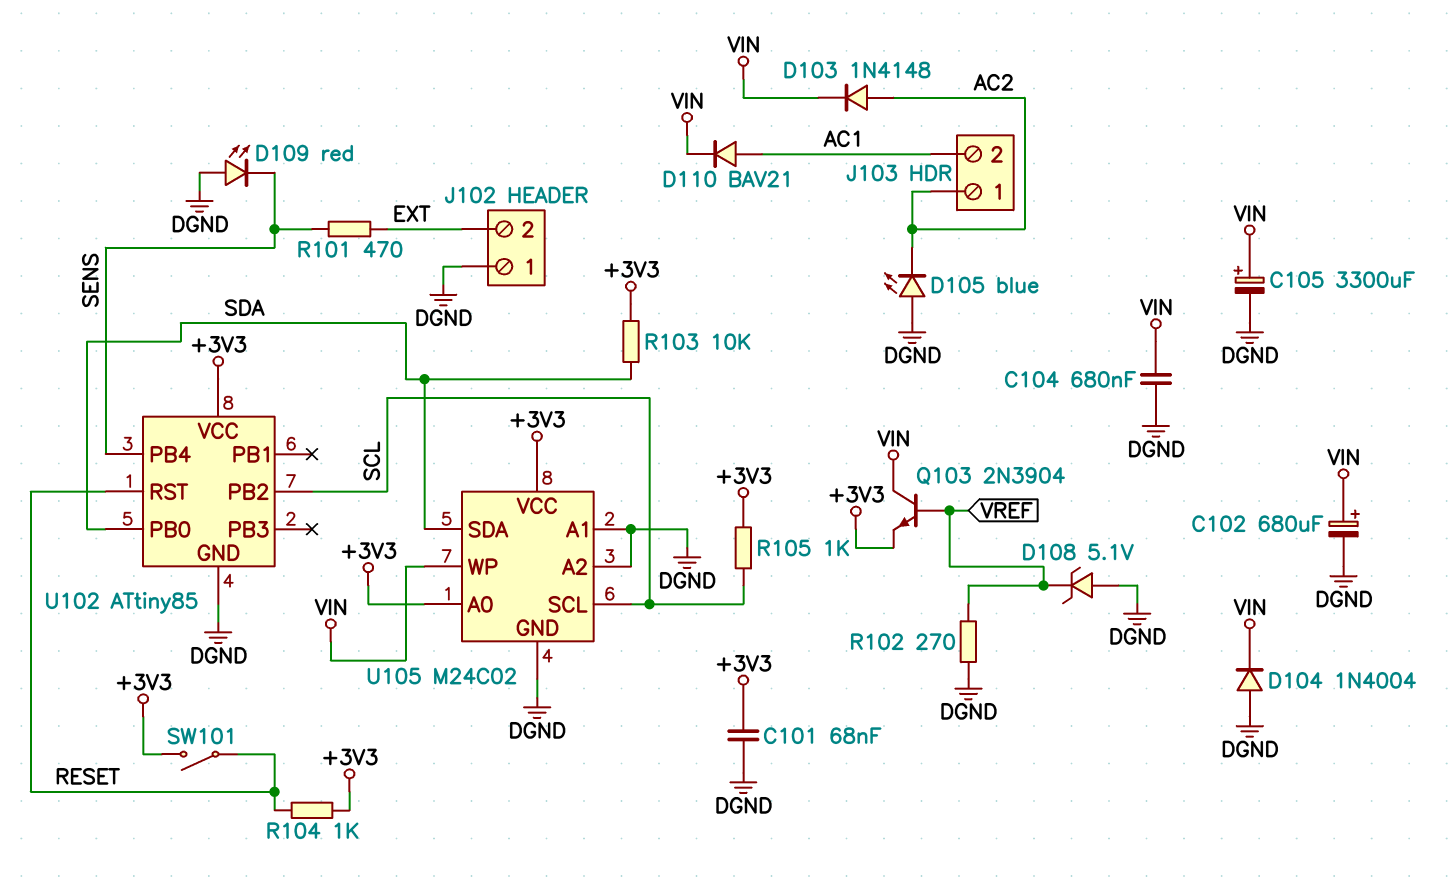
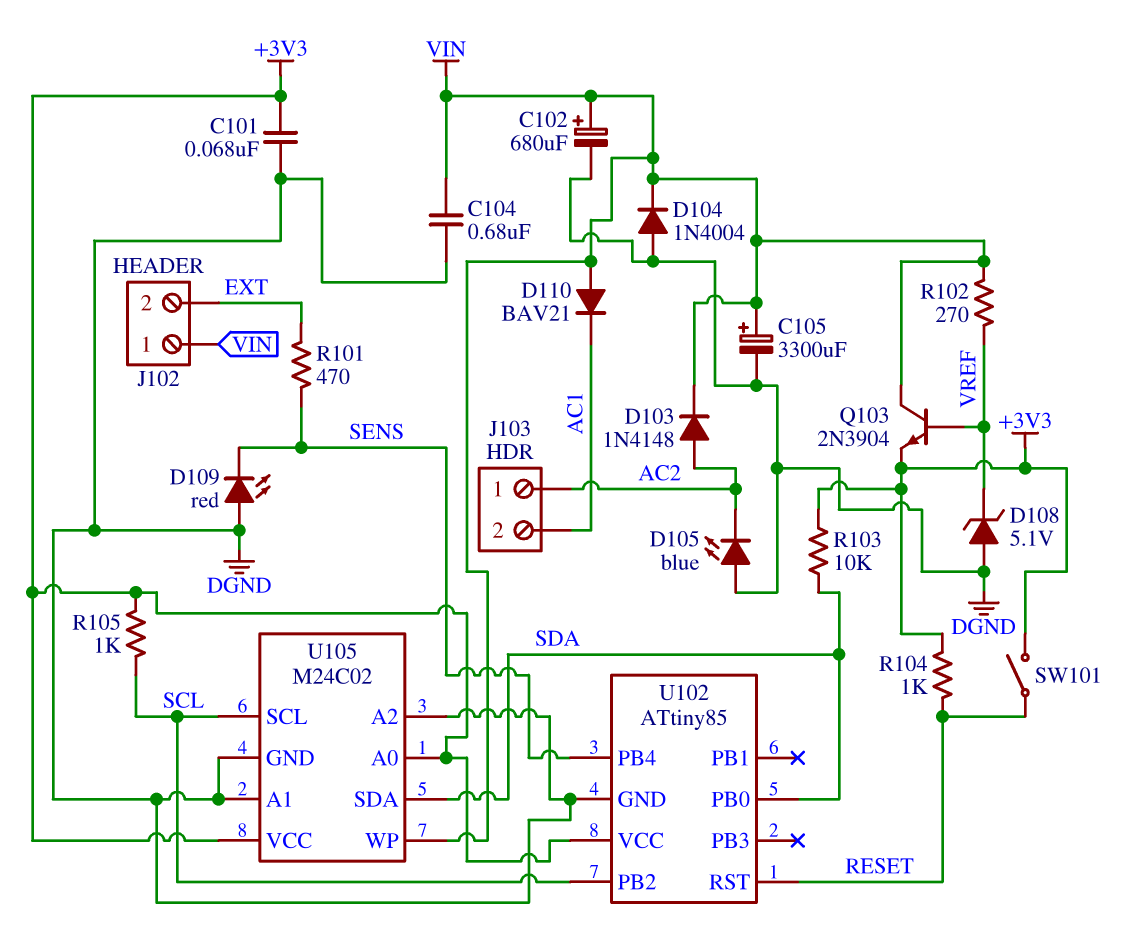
D110: diode BAV21 (A AC1, K VIN) -> diode BAV21 (A VIN, K AC1)
J102 pin 1: DGND -> VIN
R102: 270 (DGND, VREF) -> 270 (VIN, VREF)

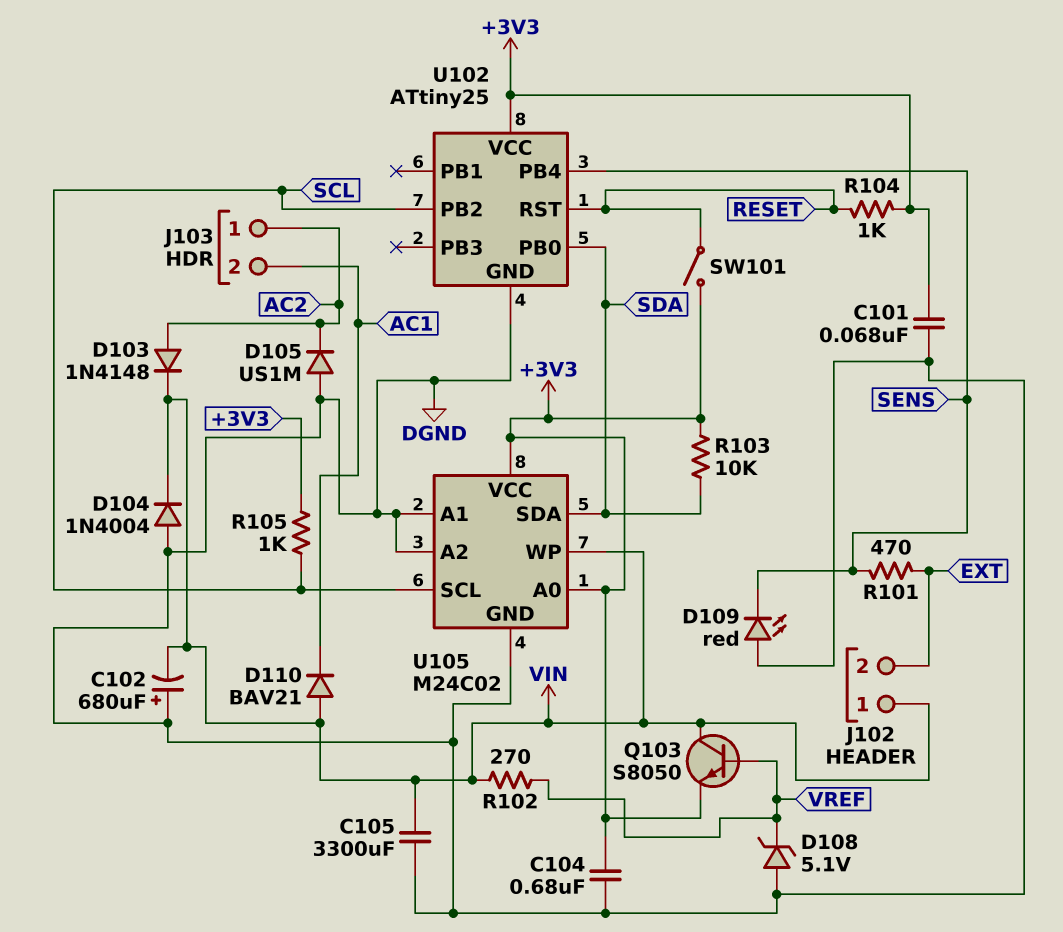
C102: 680uF (plus VIN, minus DGND) -> 680uF (plus DGND, minus VIN)
C104: 680nF (DGND, VIN) -> 680nF (+3V3, DGND)
C105: 3300uF (plus VIN, minus DGND) -> 3300uF (DGND, VIN)
D105: LED blue (A DGND, K AC2) -> diode US1M (A DGND, K AC2)
Q103: NPN 2N3904 (B VREF, C VIN, E +3V3) -> NPN S8050 (B VREF, C VIN, E +3V3)
U102: ATtiny85 -> ATtiny25

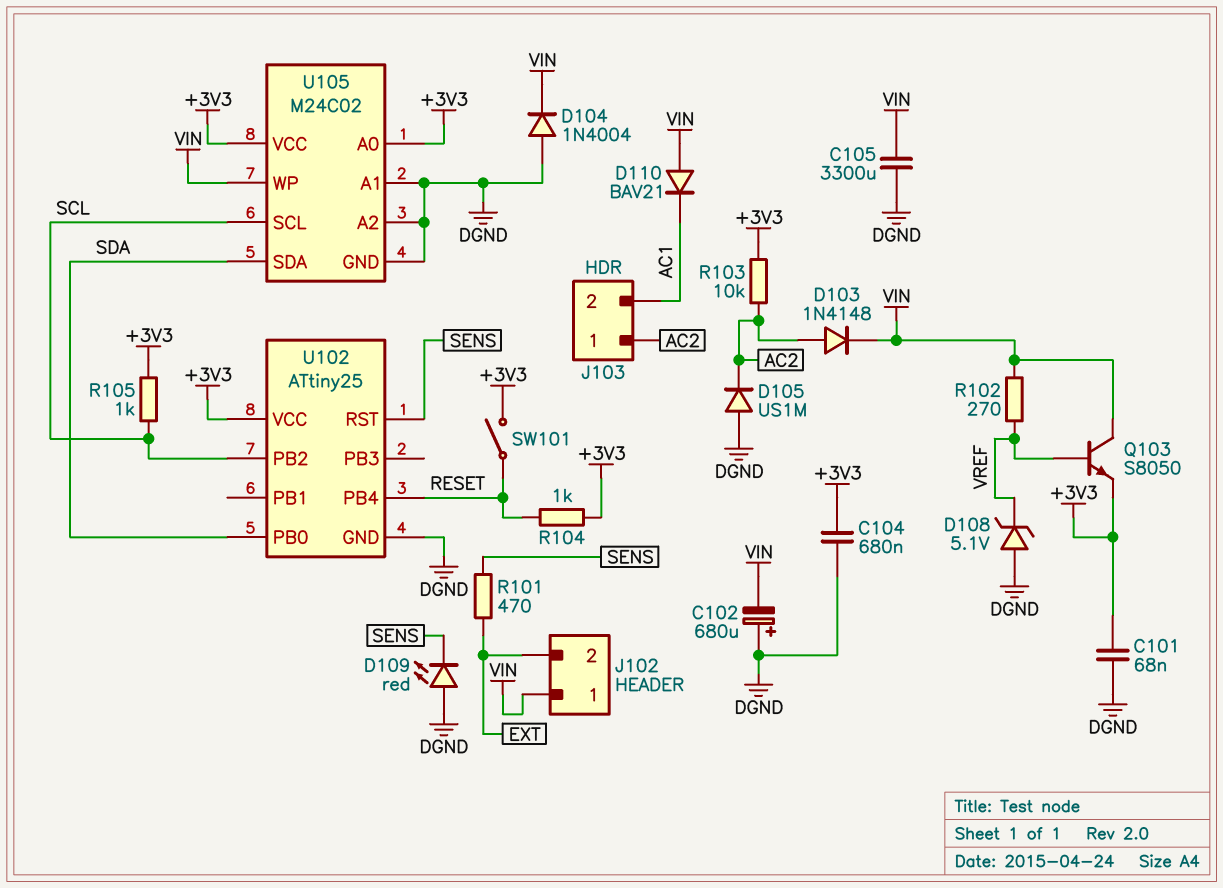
R103: 10k (+3V3, SDA) -> 10k (+3V3, AC2)
U102 pin PB4: SENS -> RESET
U102 pin RST: RESET -> SENS

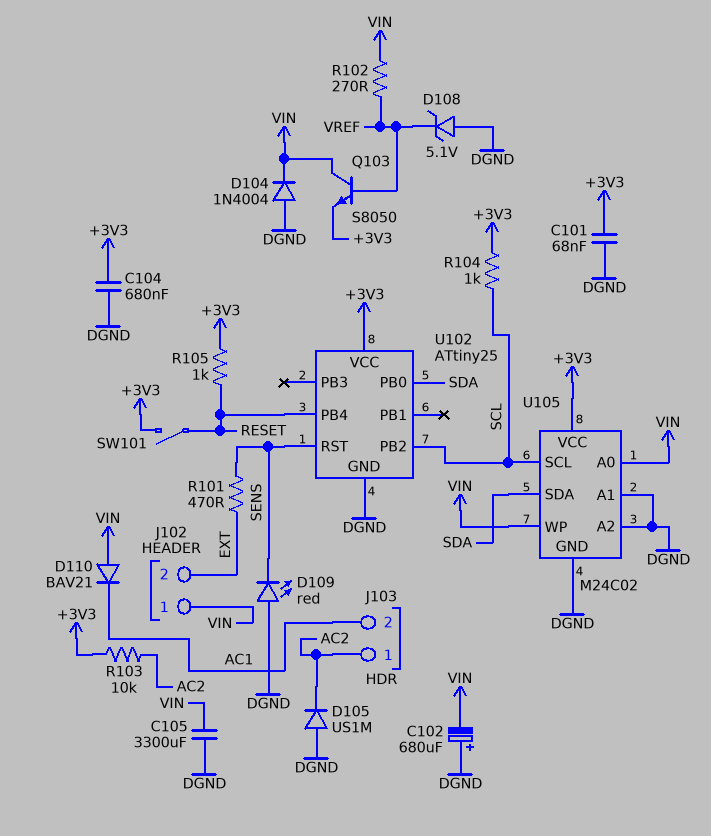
D103: diode 1N4148 (A AC2, K VIN) -> none
R104: 1k (+3V3, RESET) -> 1k (+3V3, SCL)
R105: 1k (+3V3, SCL) -> 1k (+3V3, RESET)
U105 pin A0: +3V3 -> VIN

